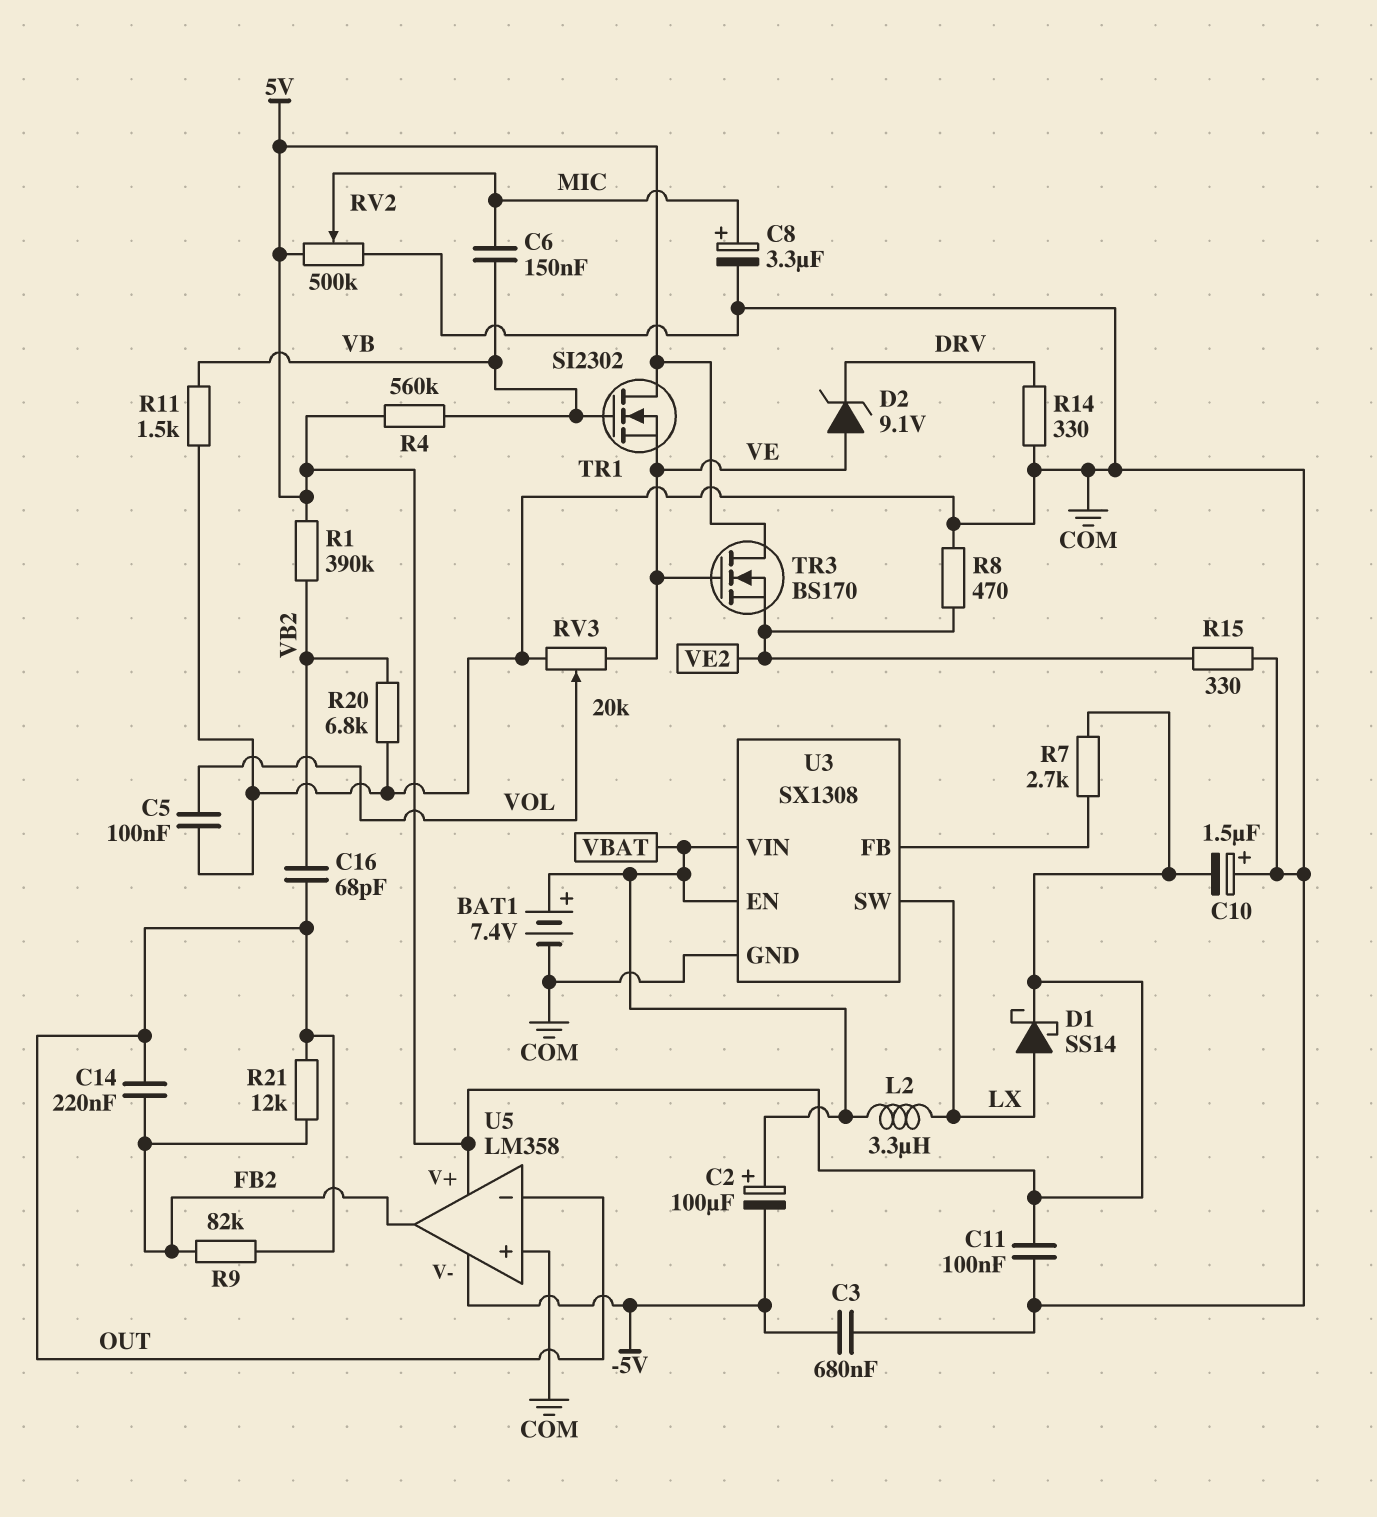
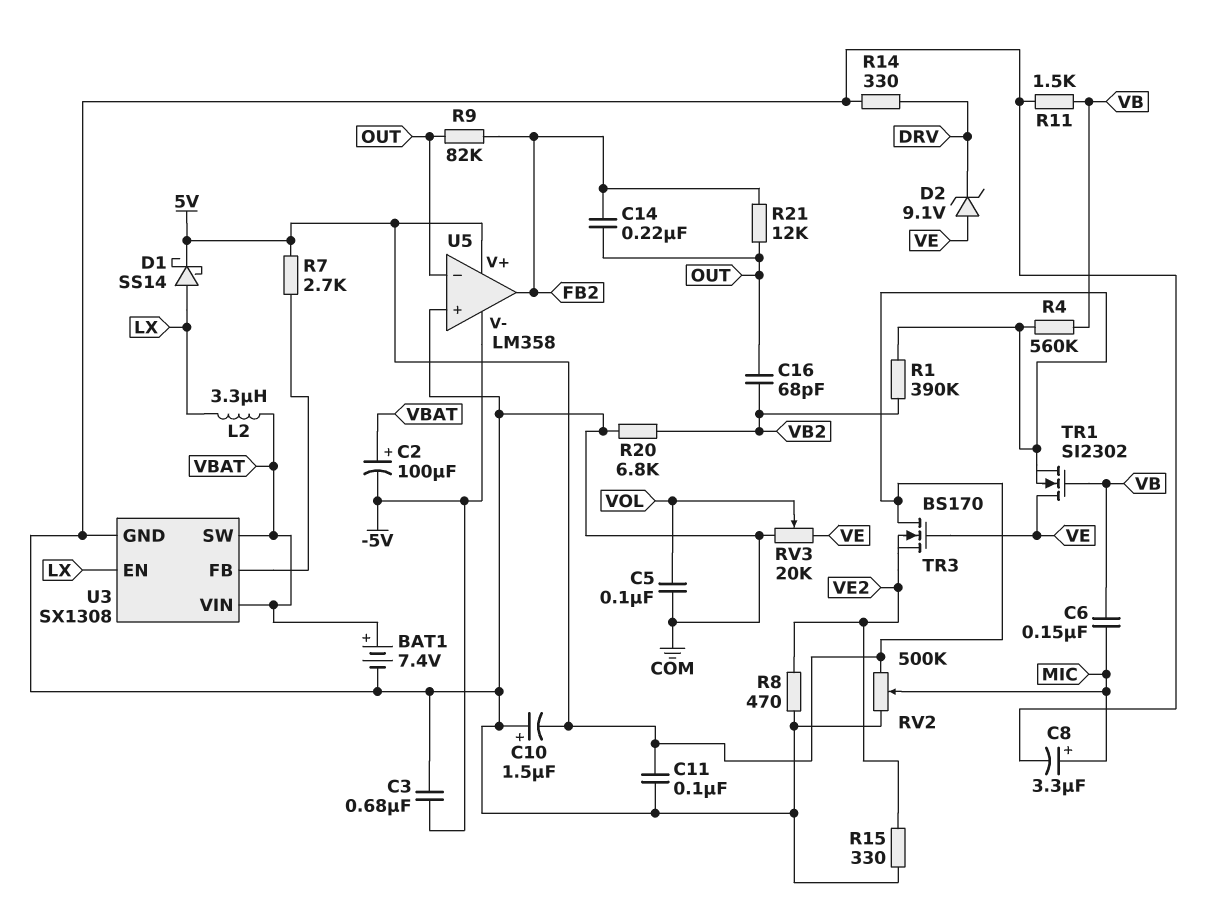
TR1: NMOS SI2302 (G VB, D 5V, S VE) -> NMOS SI2302 (G VB, D VE, S 5V)
U3 pin EN: VBAT -> LX
U3 pin SW: LX -> VBAT

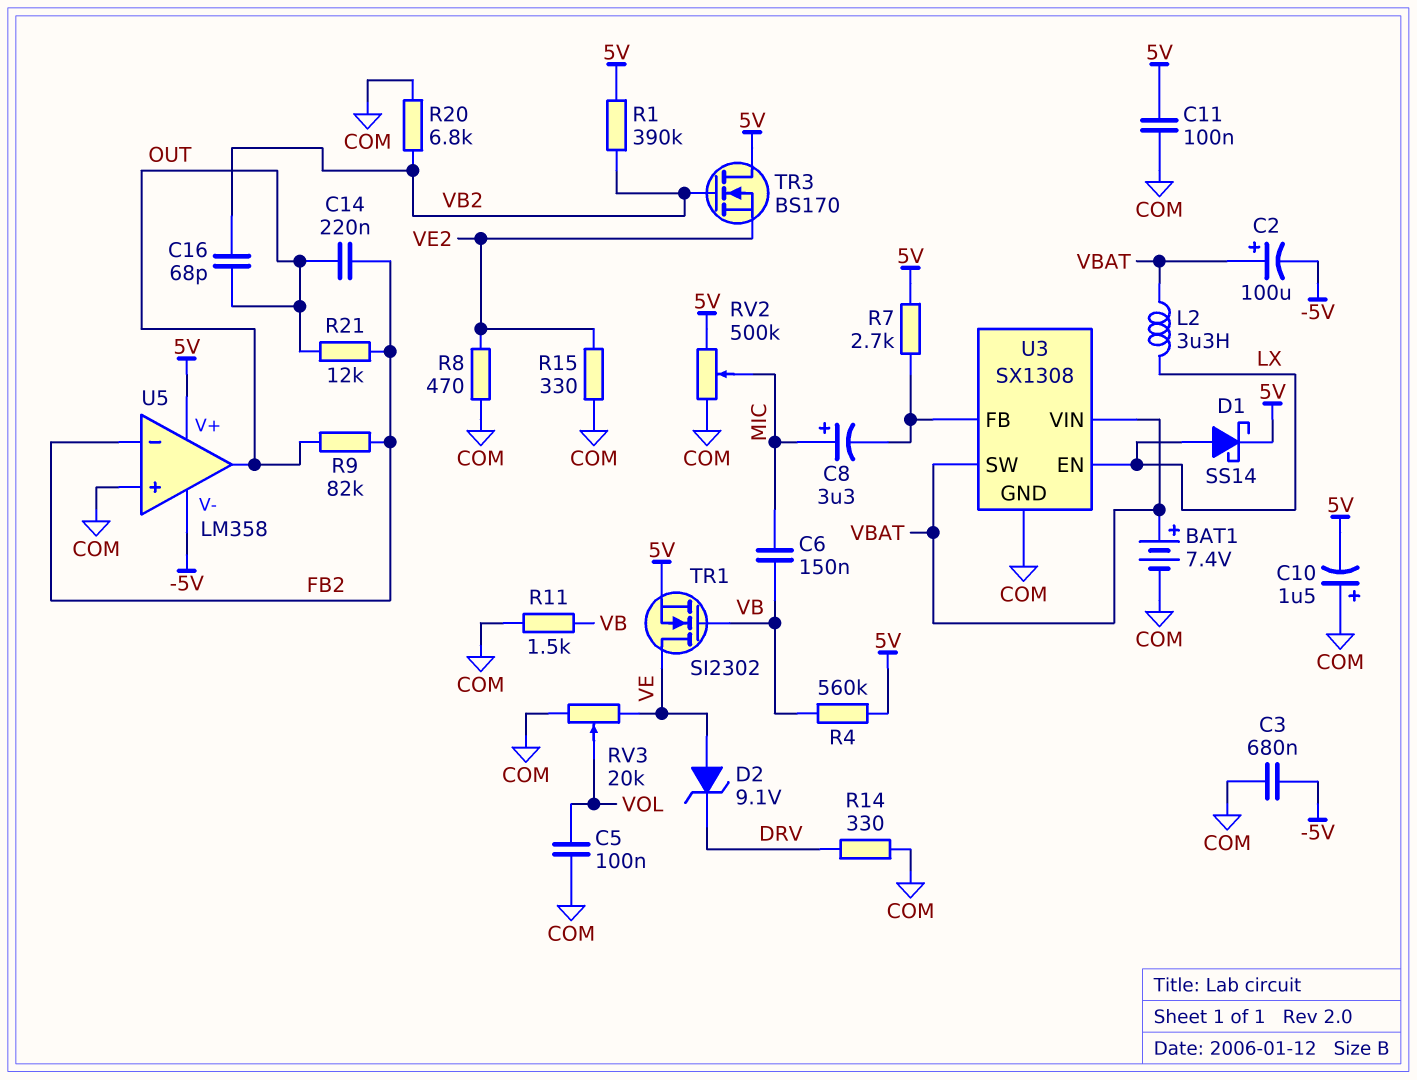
C8: 3.3uF (plus MIC, minus COM) -> 3.3uF (plus MIC, minus U3/FB)
TR3: NMOS BS170 (G VE, D 5V, S VE2) -> NMOS BS170 (G VB2, D 5V, S VE2)
U5 pin in-: OUT -> FB2
U5 pin out: FB2 -> OUT

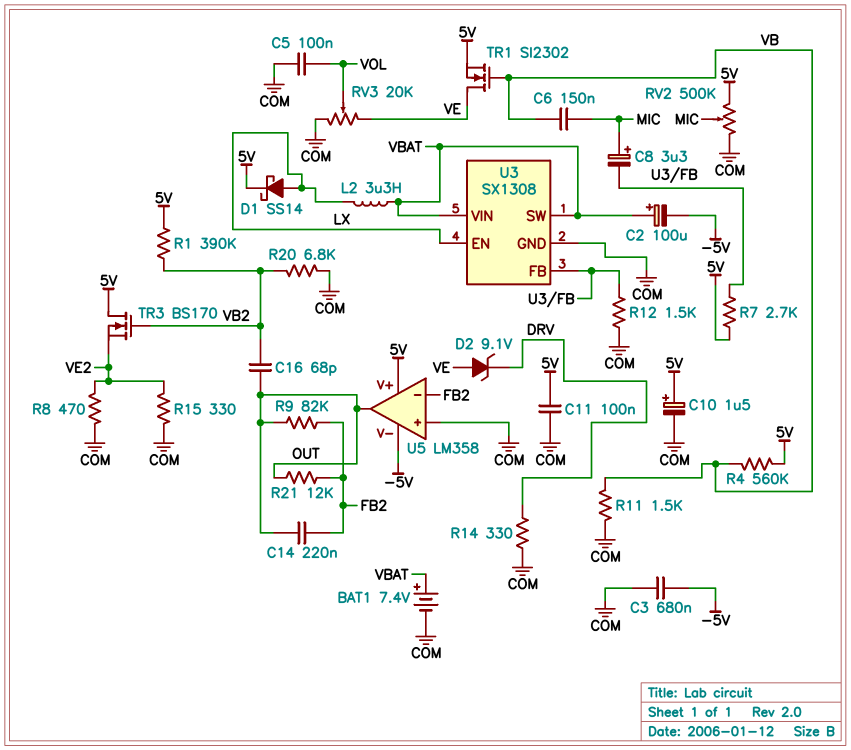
C10: 1.5uF (plus COM, minus 5V) -> 1.5uF (plus 5V, minus COM)
R12: none -> 1.5k (COM, U3/FB)

